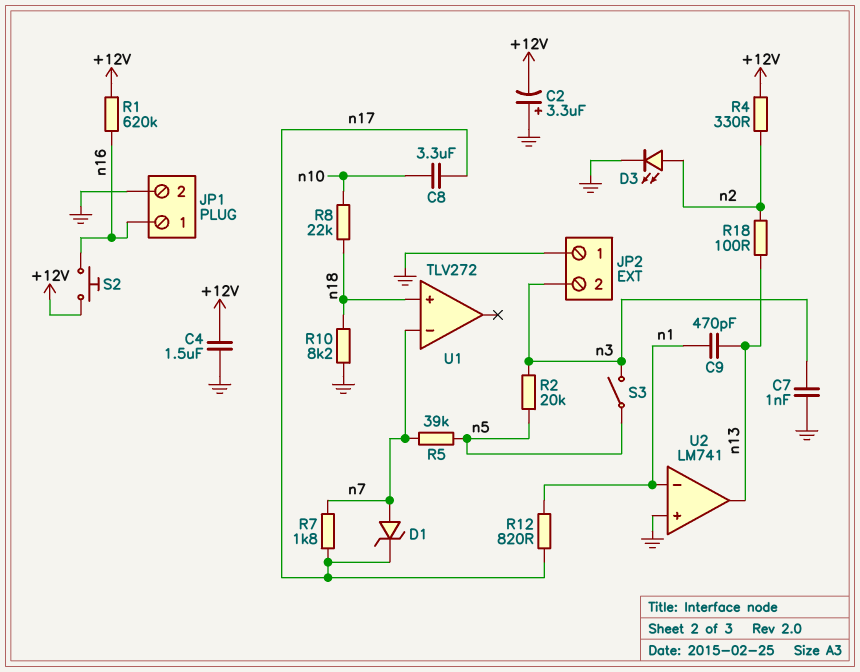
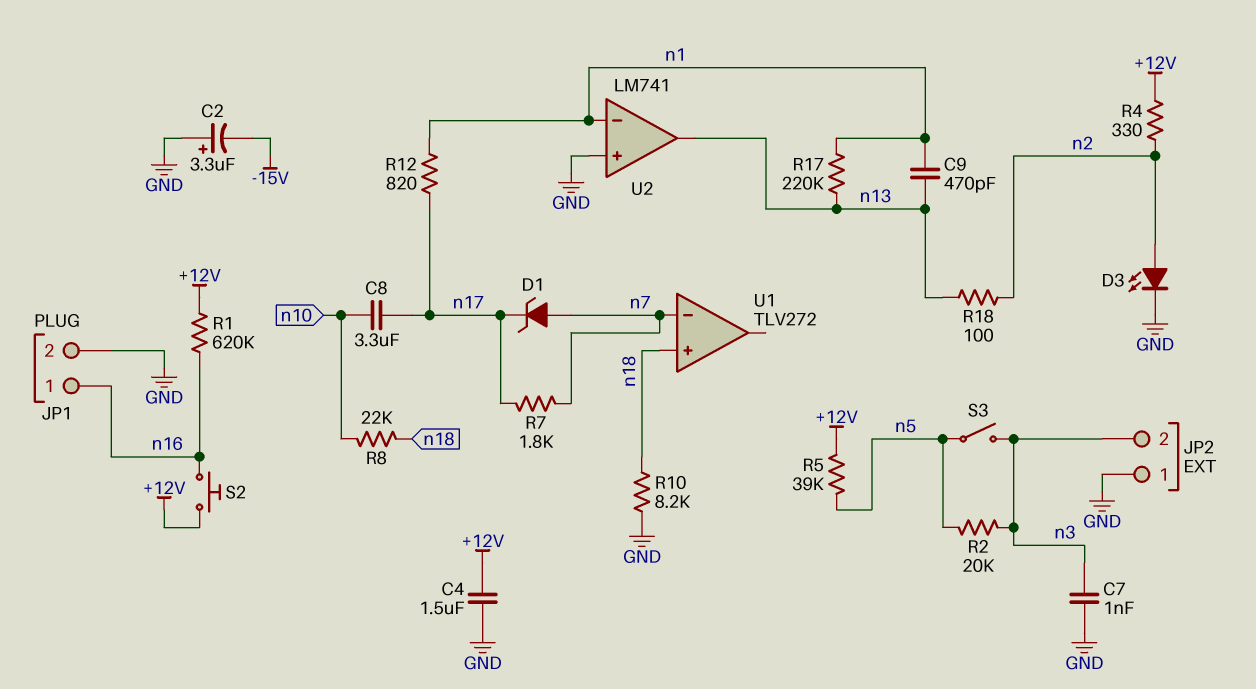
C2: 3.3uF (plus GND, minus +12V) -> 3.3uF (plus GND, minus -15V)
R5: 39k (n5, n7) -> 39k (+12V, n5)
R17: none -> 220k (n1, n13)

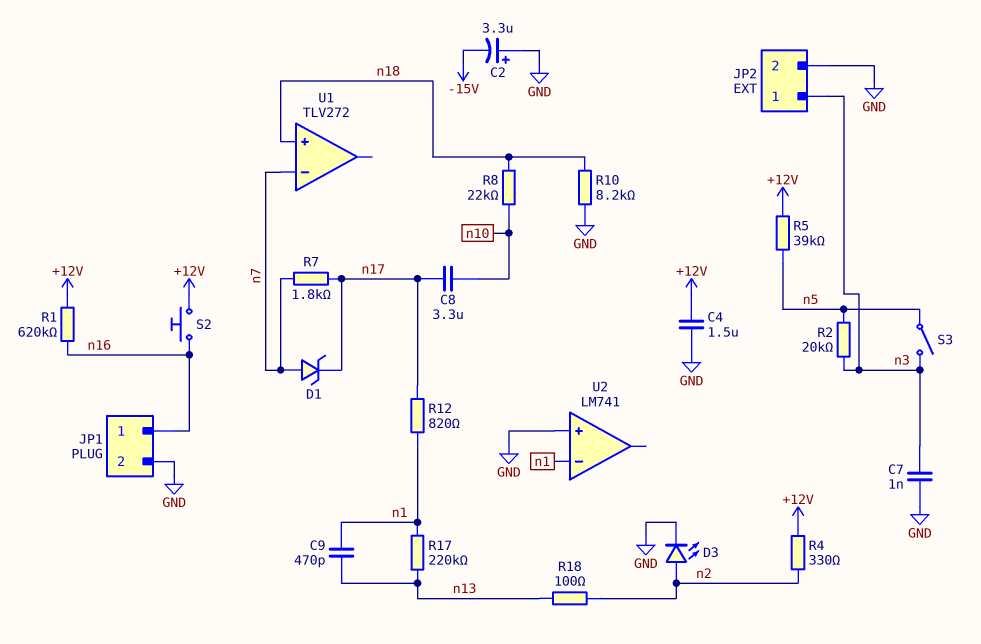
JP2 pin 1: GND -> n3
JP2 pin 2: n3 -> GND
U2 pin out: n13 -> none

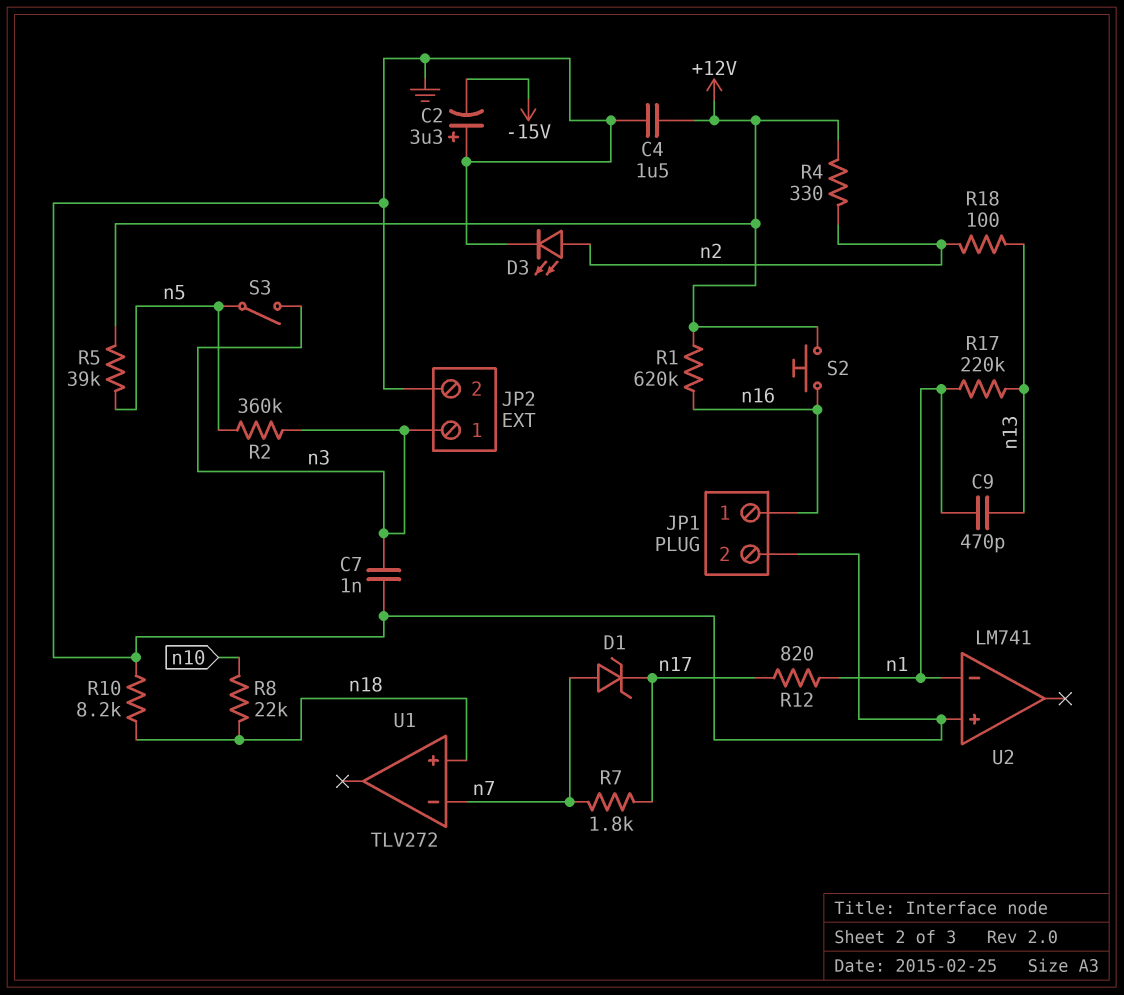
C8: 3.3uF (n10, n17) -> none
R2: 20k (n3, n5) -> 360k (n3, n5)

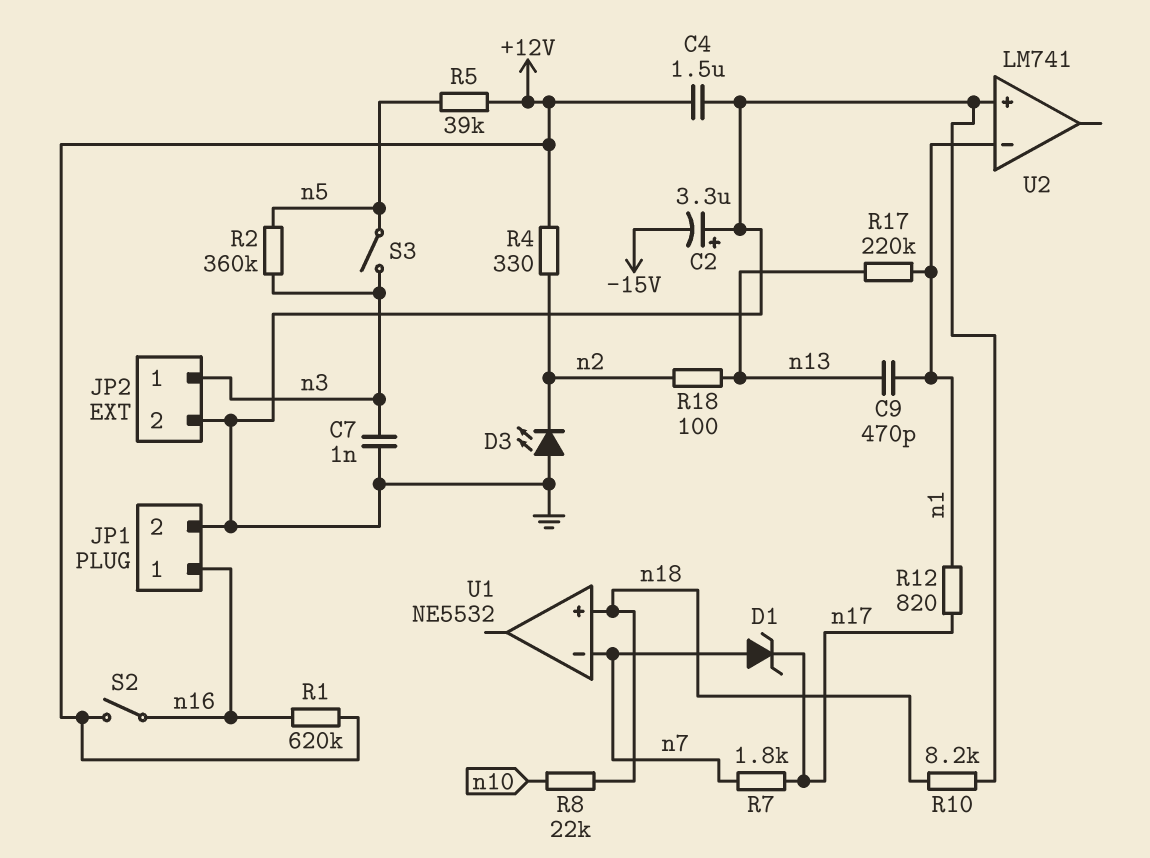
D3: LED (A n2, K GND) -> LED (A GND, K n2)
S2: button (+12V, n16) -> switch (+12V, n16)
U1: TLV272 -> NE5532

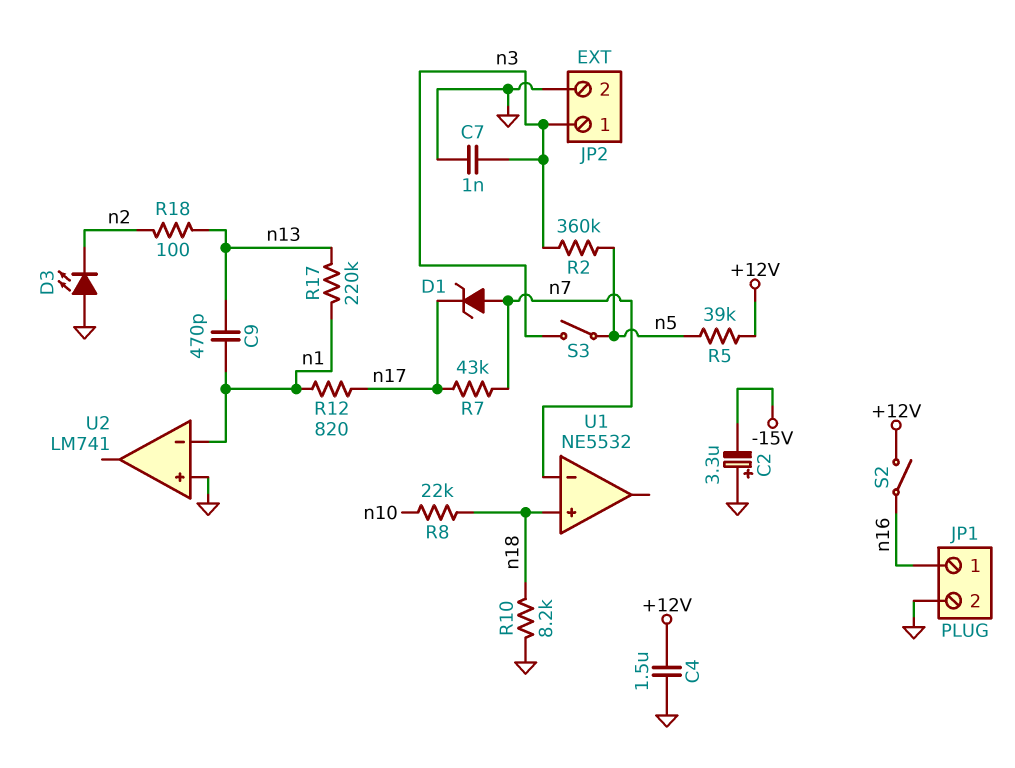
R1: 620k (+12V, n16) -> none
R4: 330 (+12V, n2) -> none
R7: 1.8k (n7, n17) -> 43k (n7, n17)

